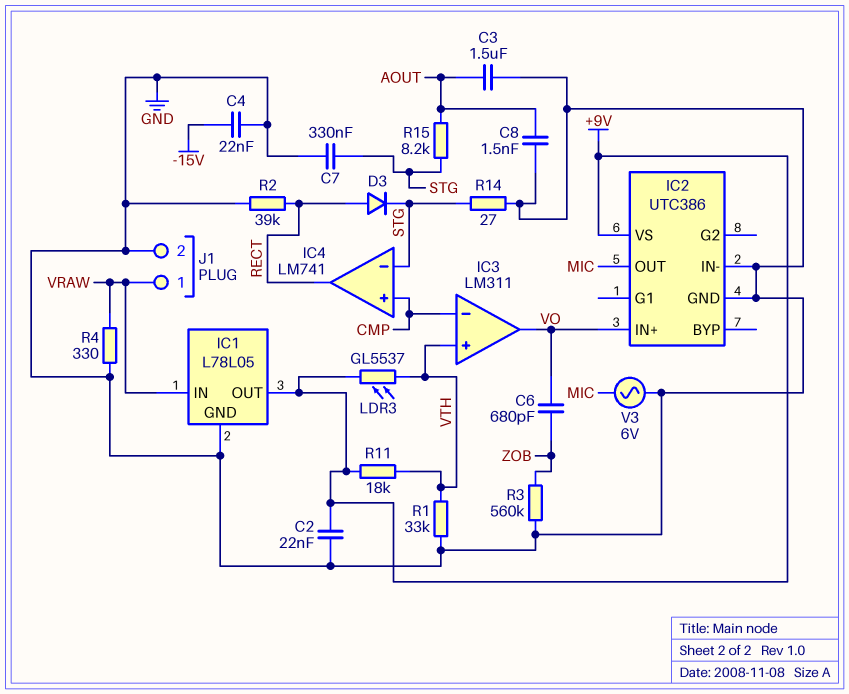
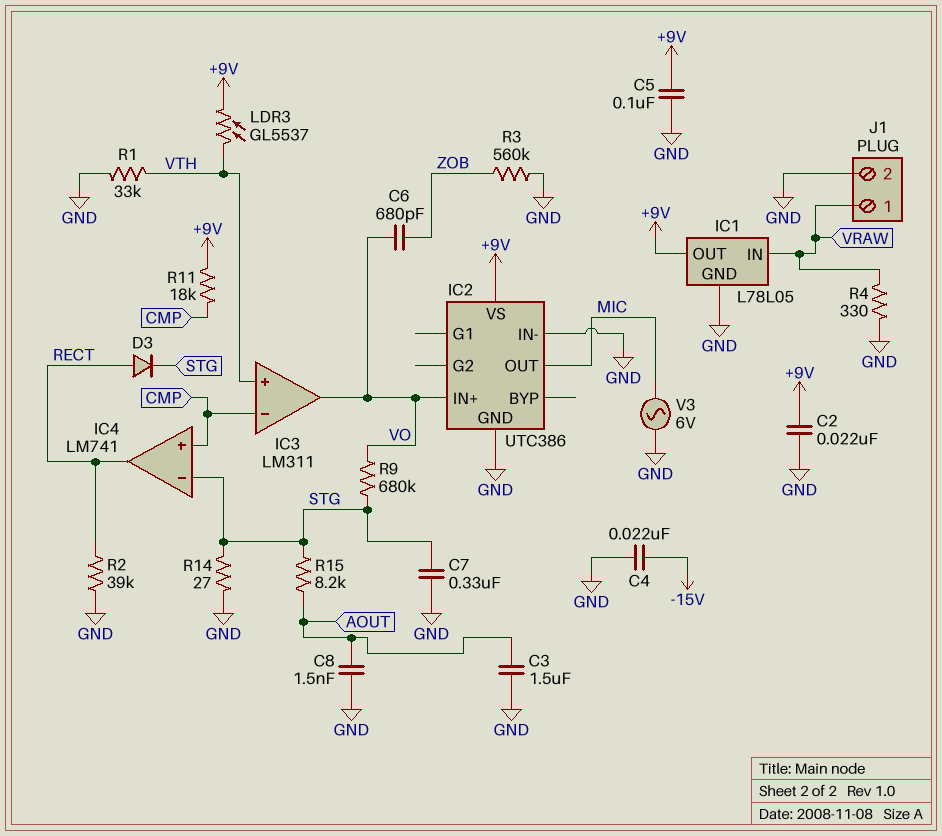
C5: none -> 100nF (+9V, GND)
R9: none -> 680k (STG, VO)
R11: 18k (+9V, VTH) -> 18k (+9V, CMP)

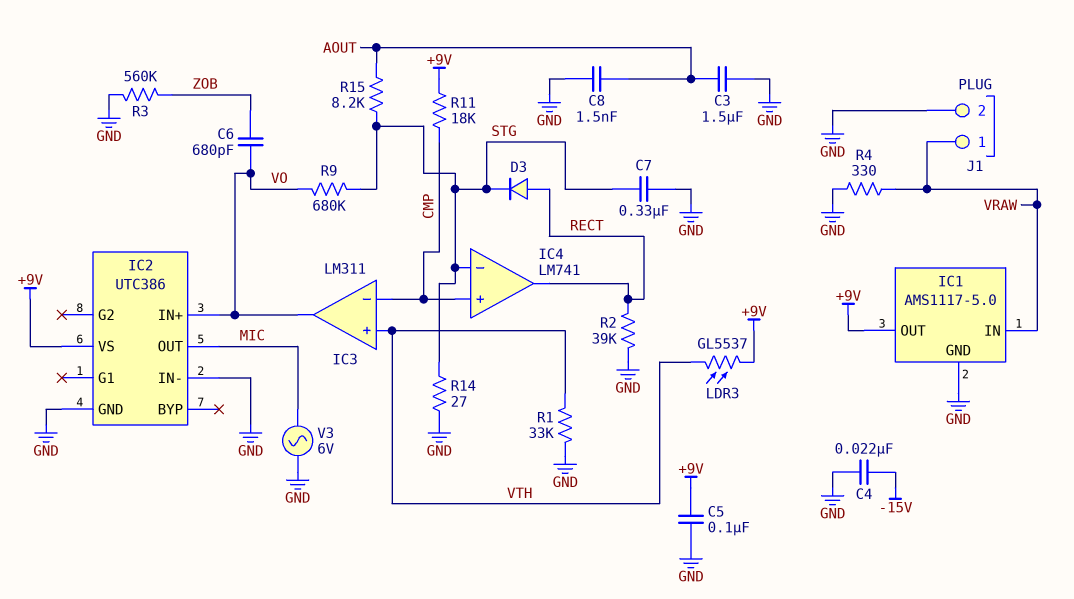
C2: 22nF (+9V, GND) -> none
IC1: L78L05 -> AMS1117-5.0

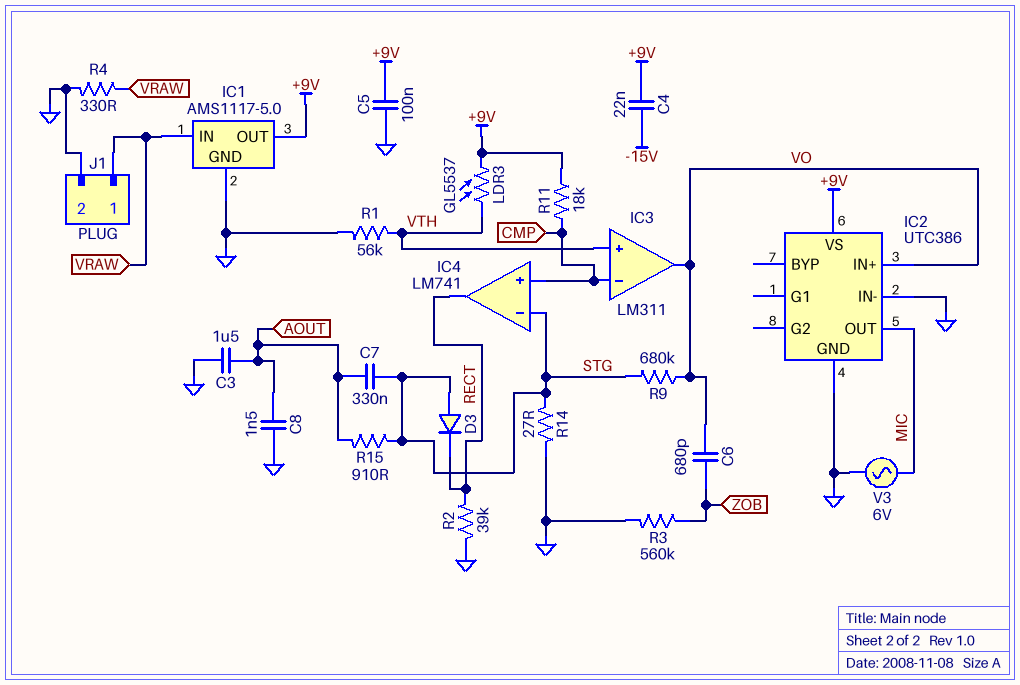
C4: 22nF (-15V, GND) -> 22nF (+9V, -15V)
C7: 330nF (GND, STG) -> 330nF (AOUT, STG)
D3: diode (A RECT, K STG) -> diode (A STG, K RECT)
R1: 33k (GND, VTH) -> 56k (GND, VTH)
R15: 8.2k (AOUT, STG) -> 910 (AOUT, STG)

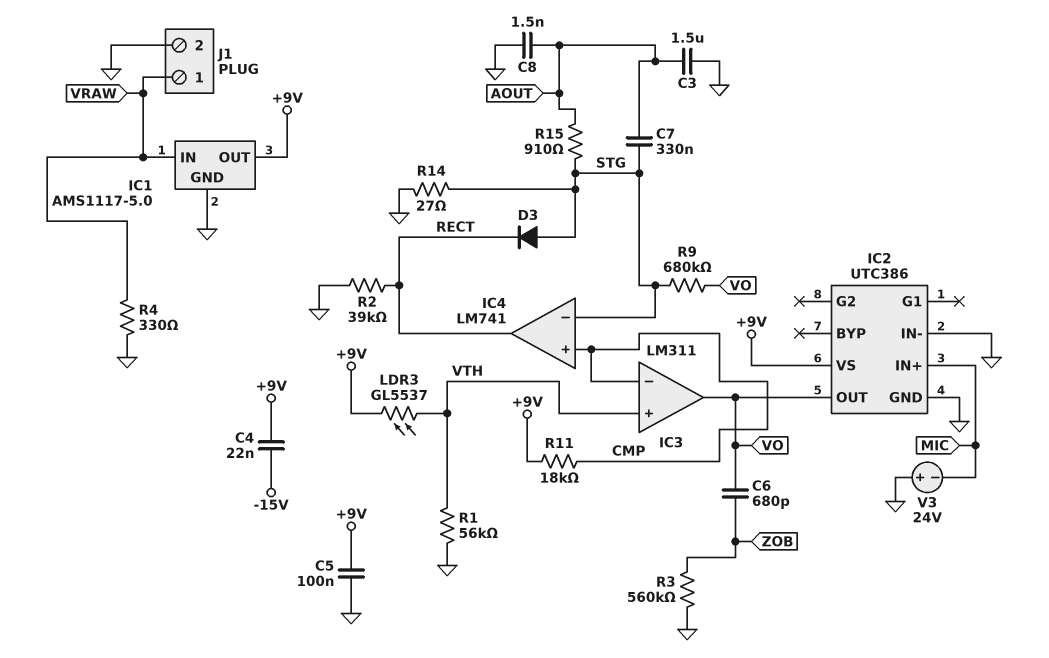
IC2 pin IN+: VO -> MIC
IC2 pin OUT: MIC -> VO
V3: AC 6V (GND, MIC) -> 24V (plus GND, minus MIC)

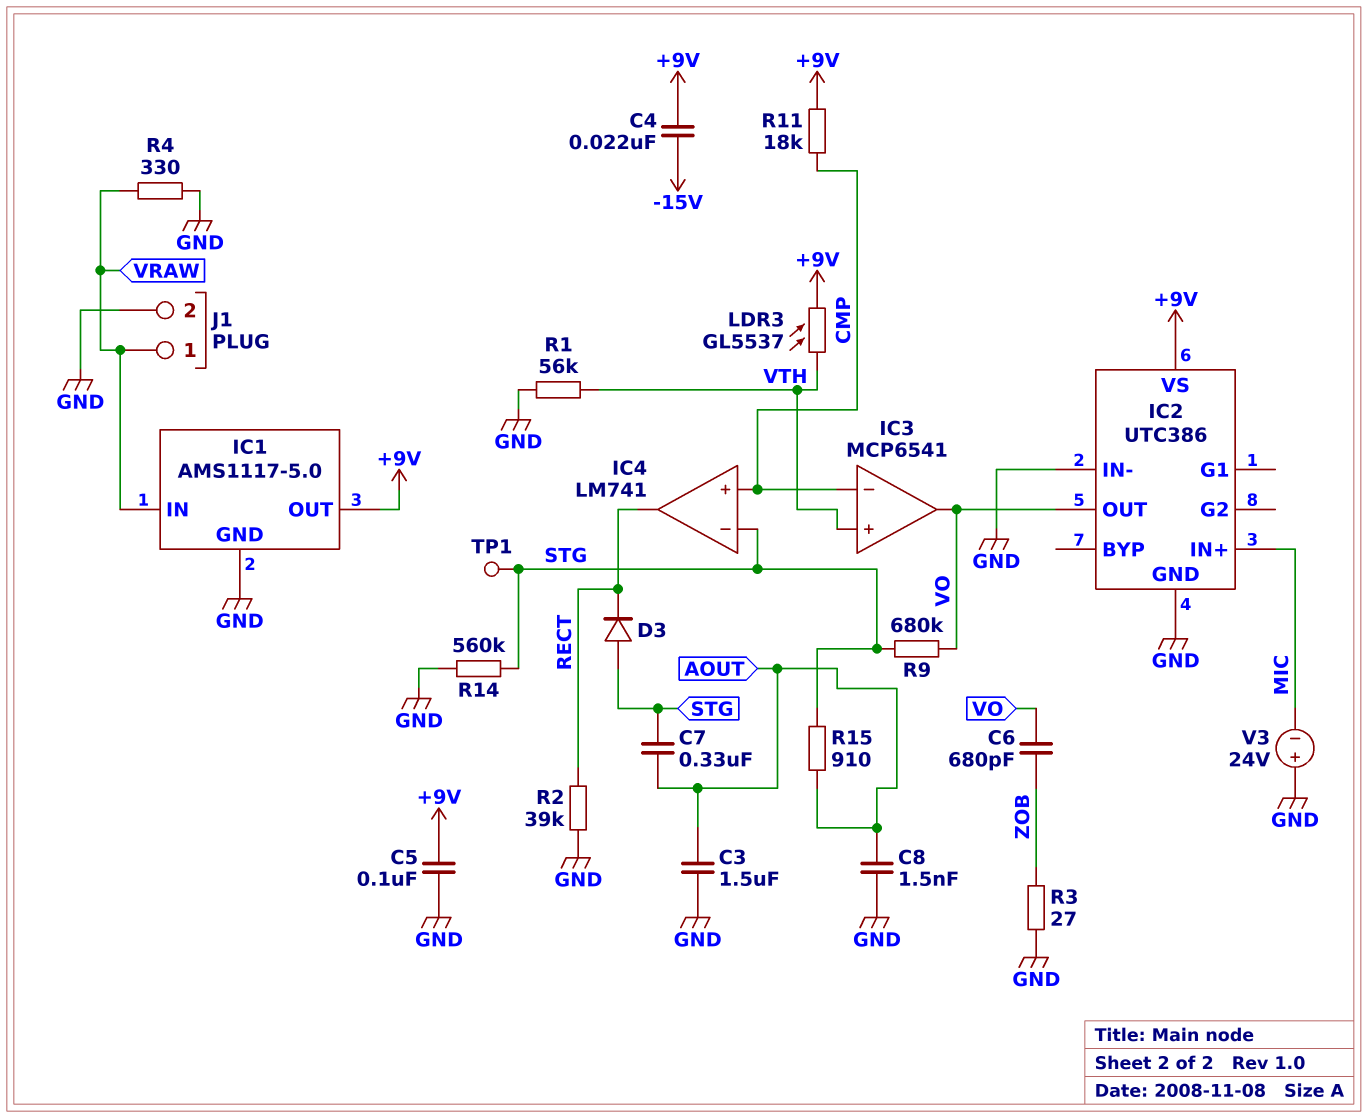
IC3: LM311 -> MCP6541
R3: 560k (GND, ZOB) -> 27 (GND, ZOB)
R14: 27 (GND, STG) -> 560k (GND, STG)
TP1: none -> test point (STG)

